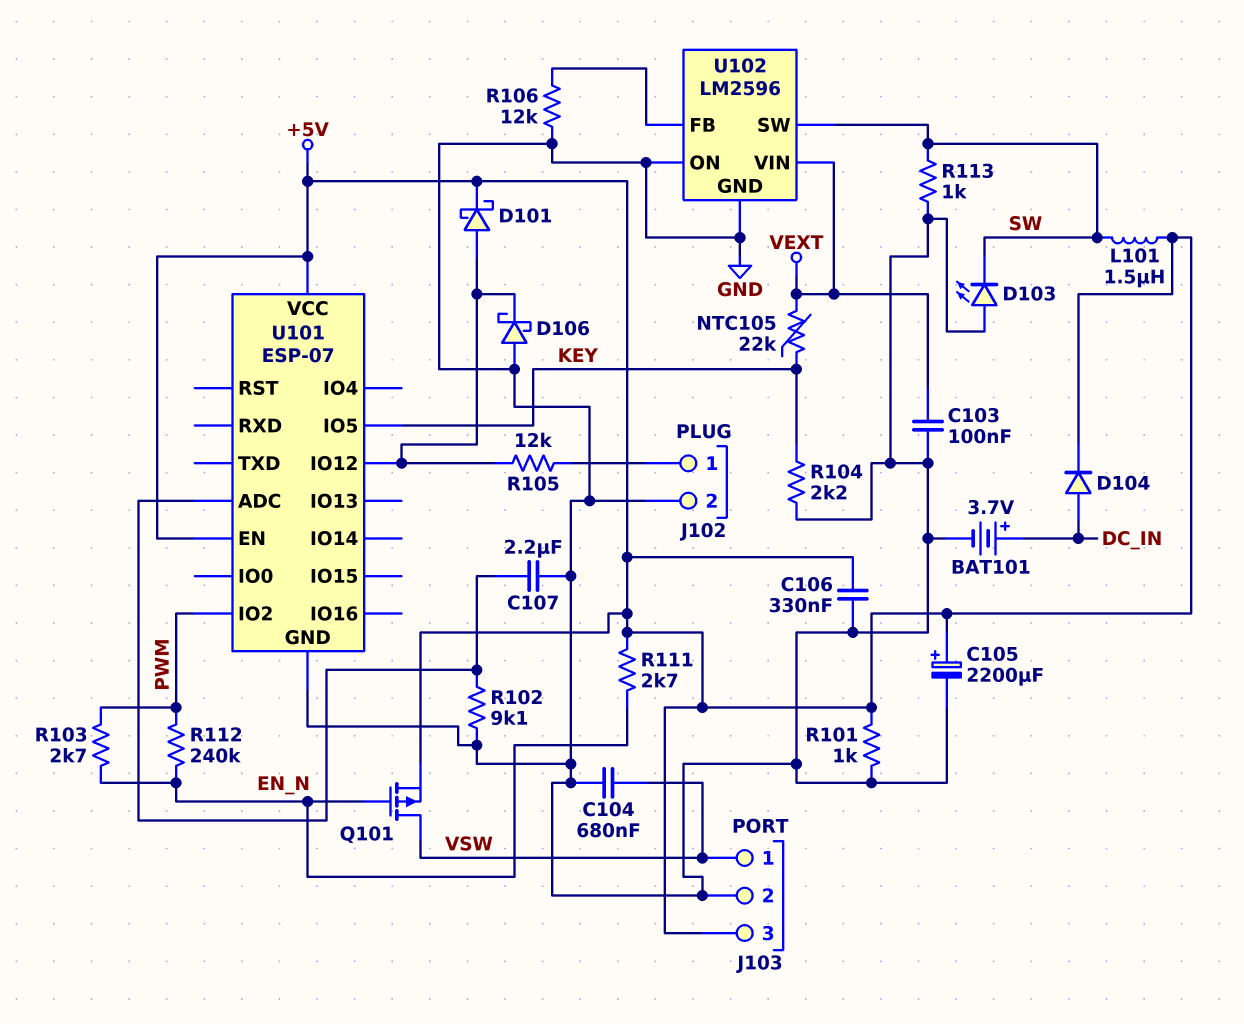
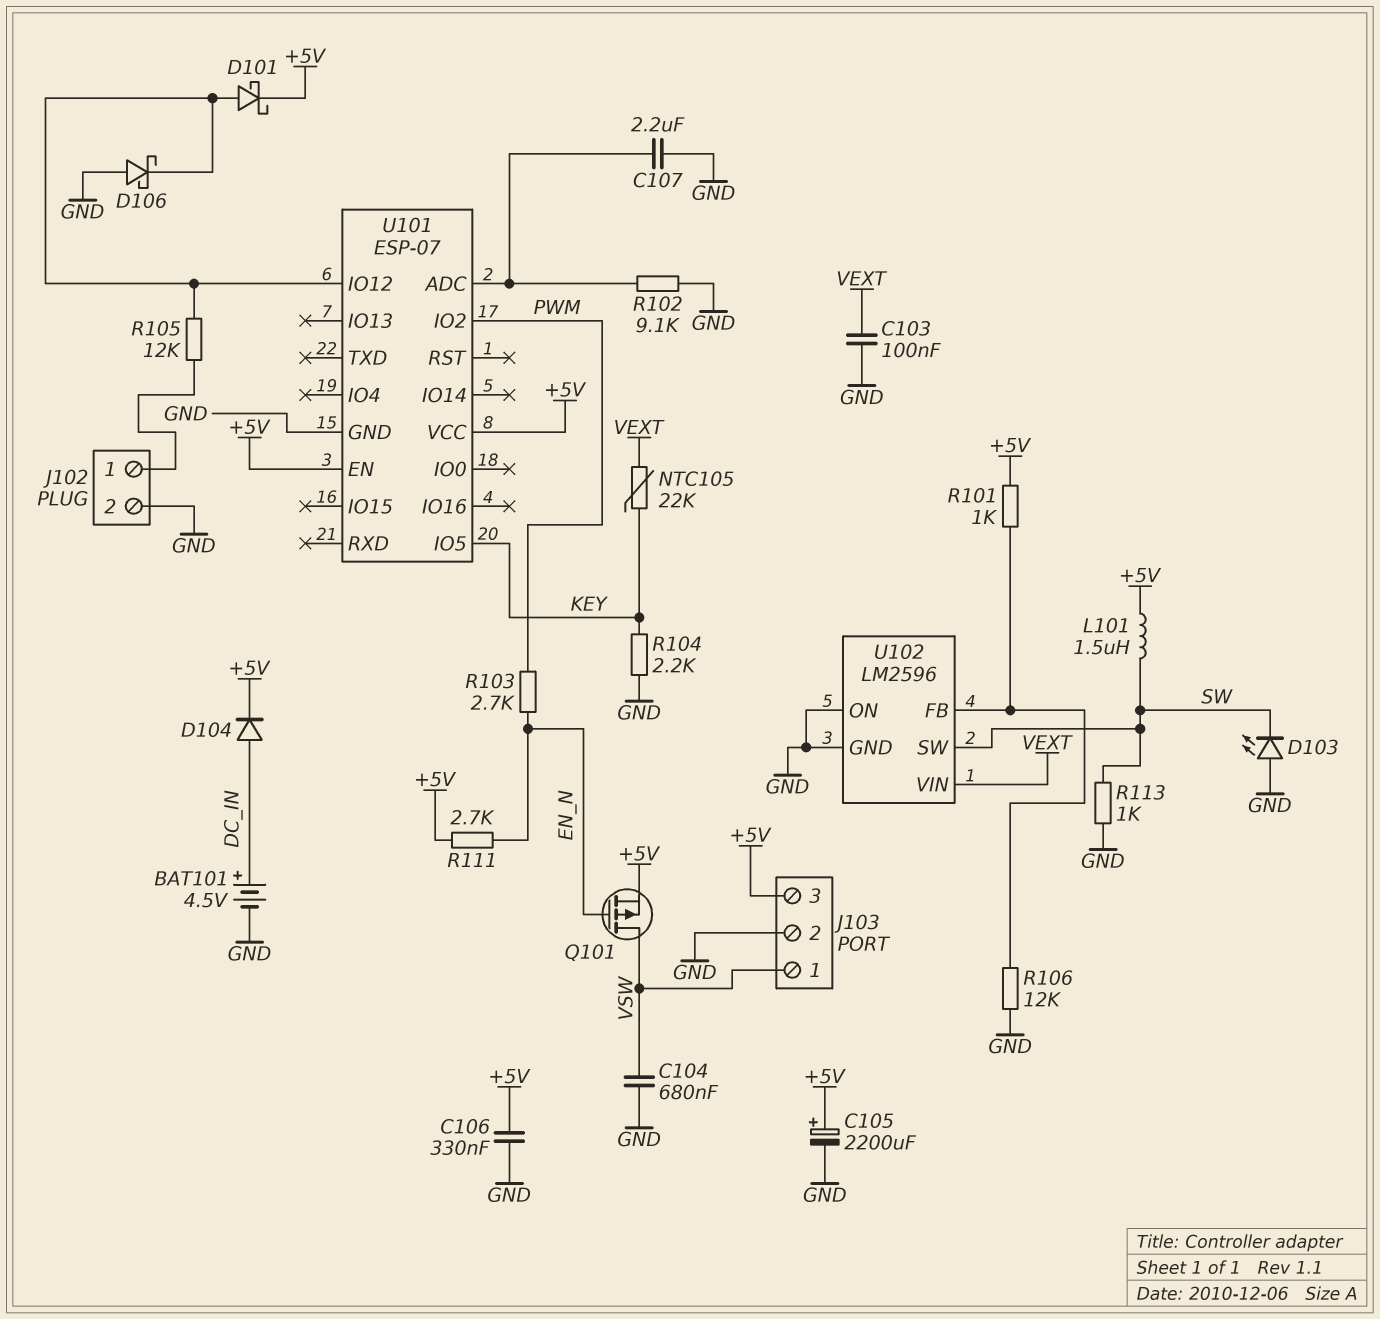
BAT101: 3.7V (plus DC_IN, minus GND) -> 4.5V (plus DC_IN, minus GND)
R101: 1k (+5V, GND) -> 1k (+5V, U102/FB)
R112: 240k (EN_N, PWM) -> none

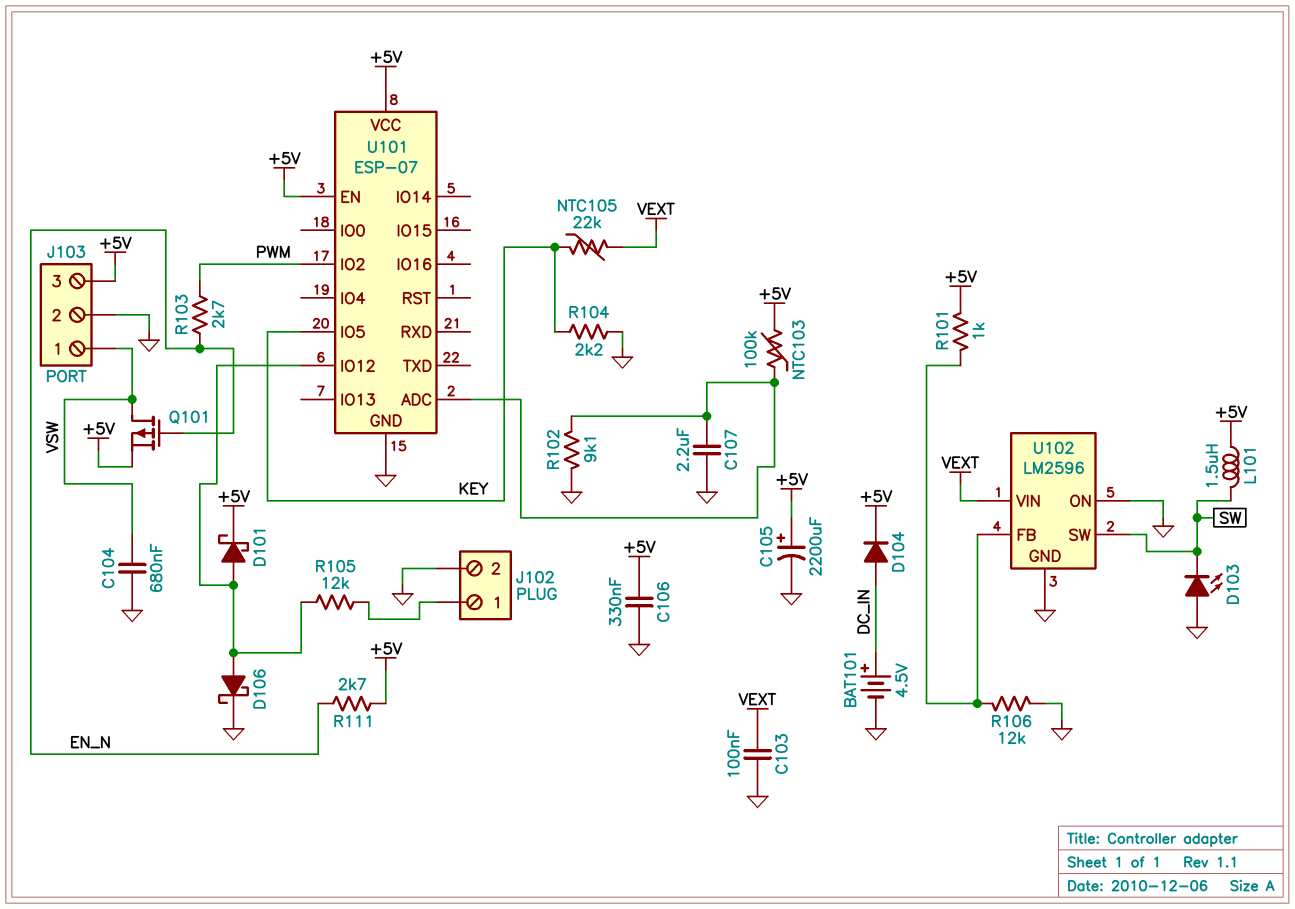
D106: schottky (A GND, K U101/IO12) -> schottky (A U101/IO12, K GND)
NTC103: none -> 100k (+5V, U101/ADC)
R113: 1k (GND, SW) -> none

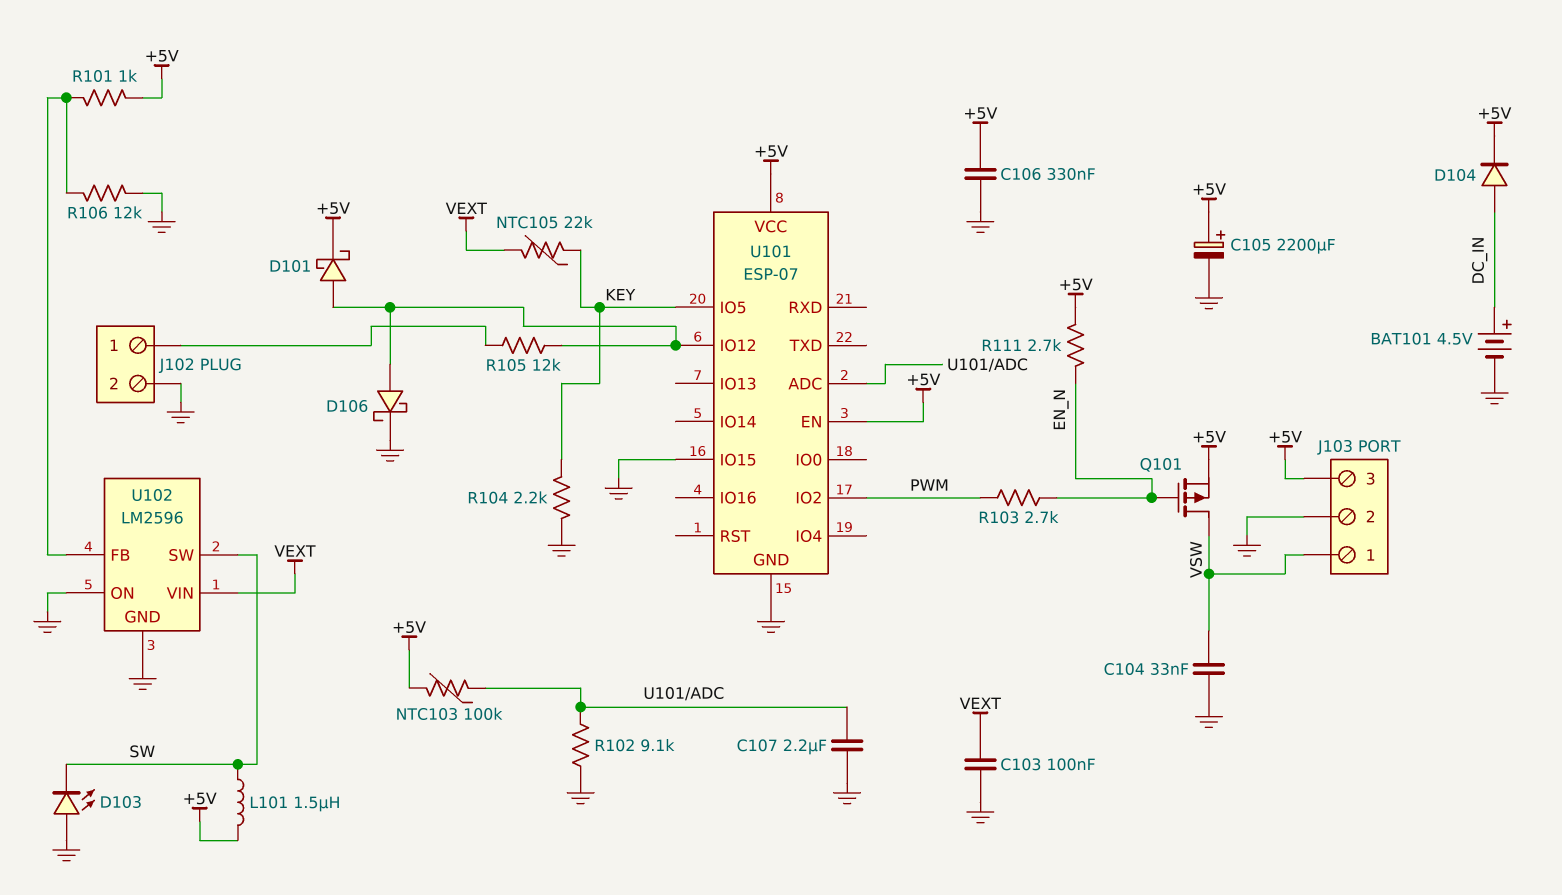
C104: 680nF (GND, VSW) -> 33nF (GND, VSW)
U101 pin IO15: none -> GND

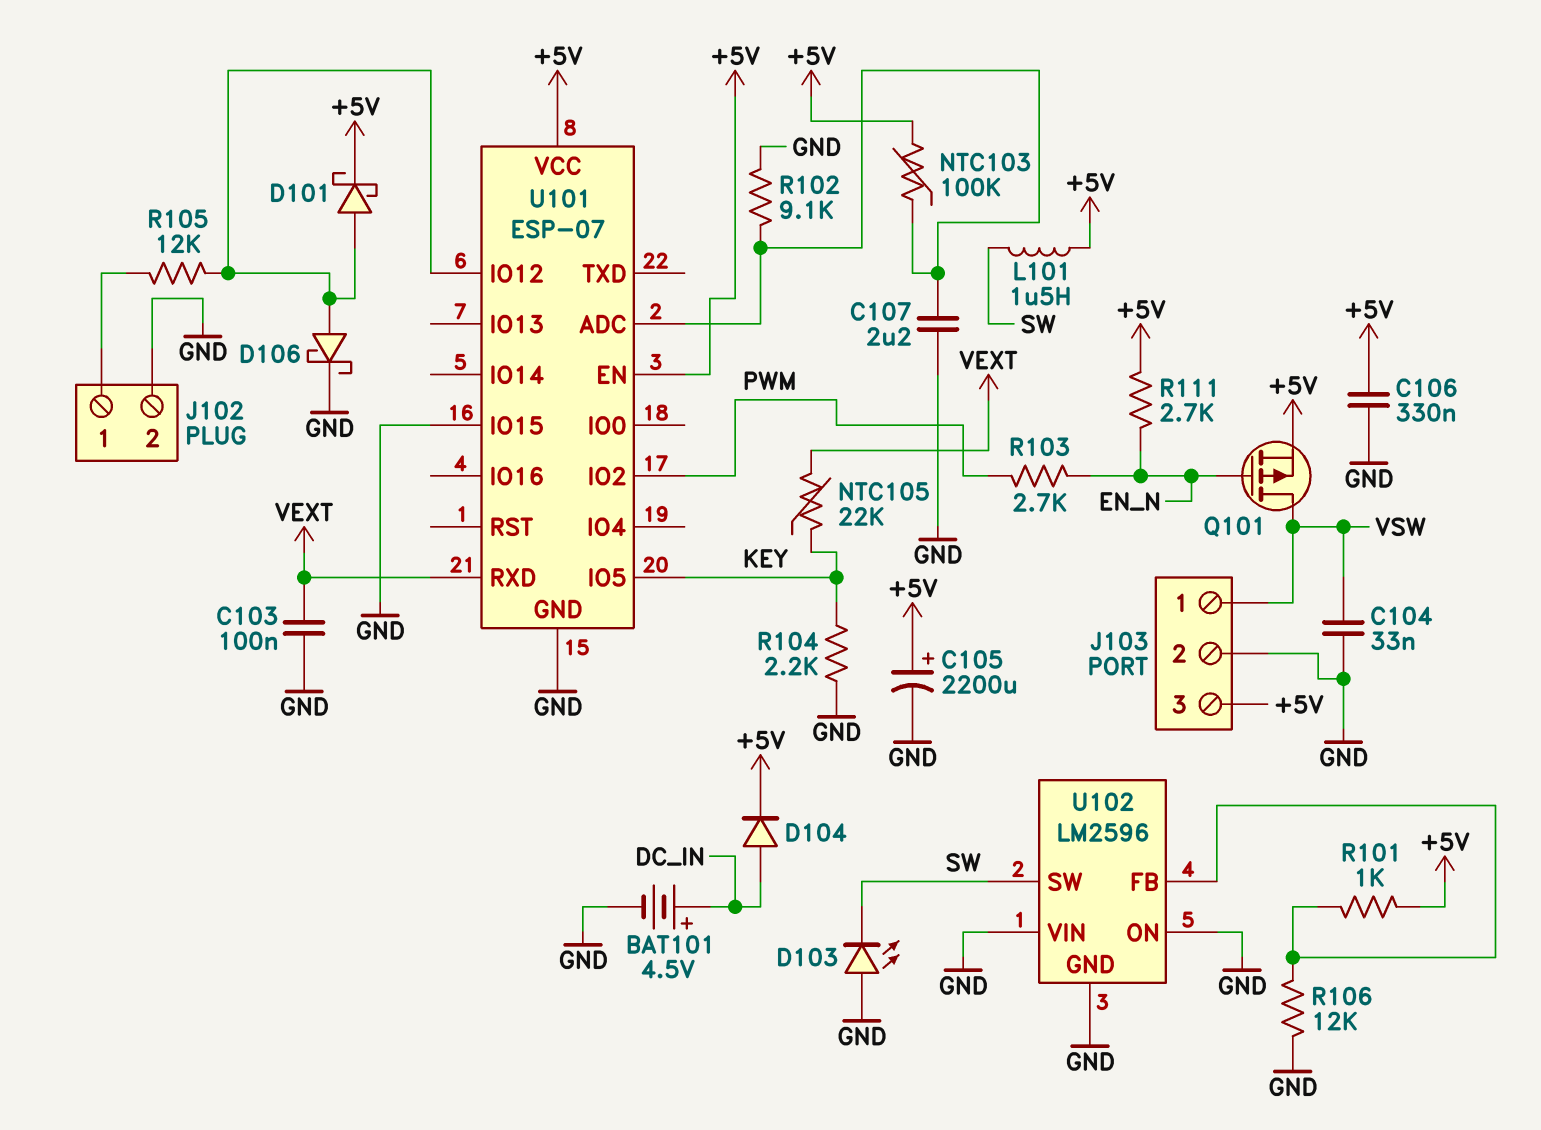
U101 pin RXD: none -> VEXT
U102 pin VIN: VEXT -> GND

